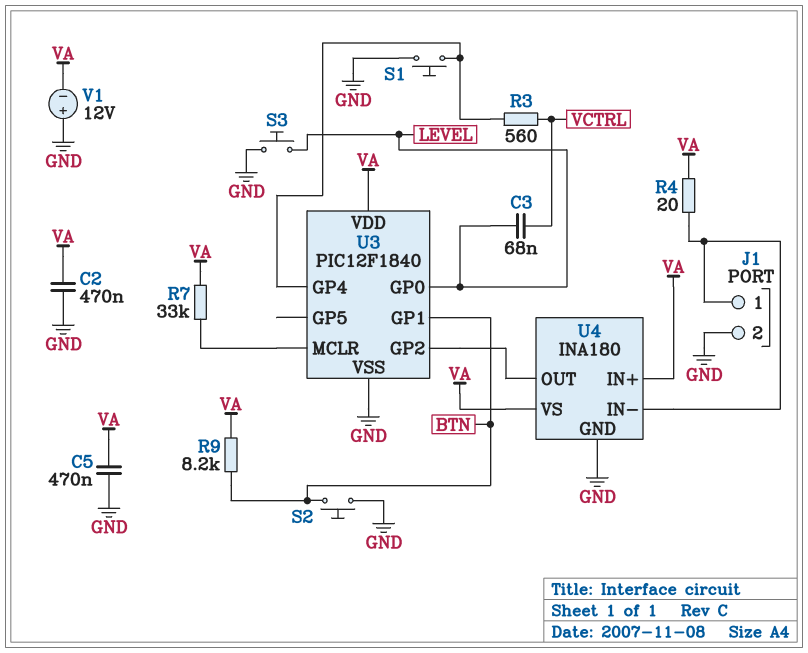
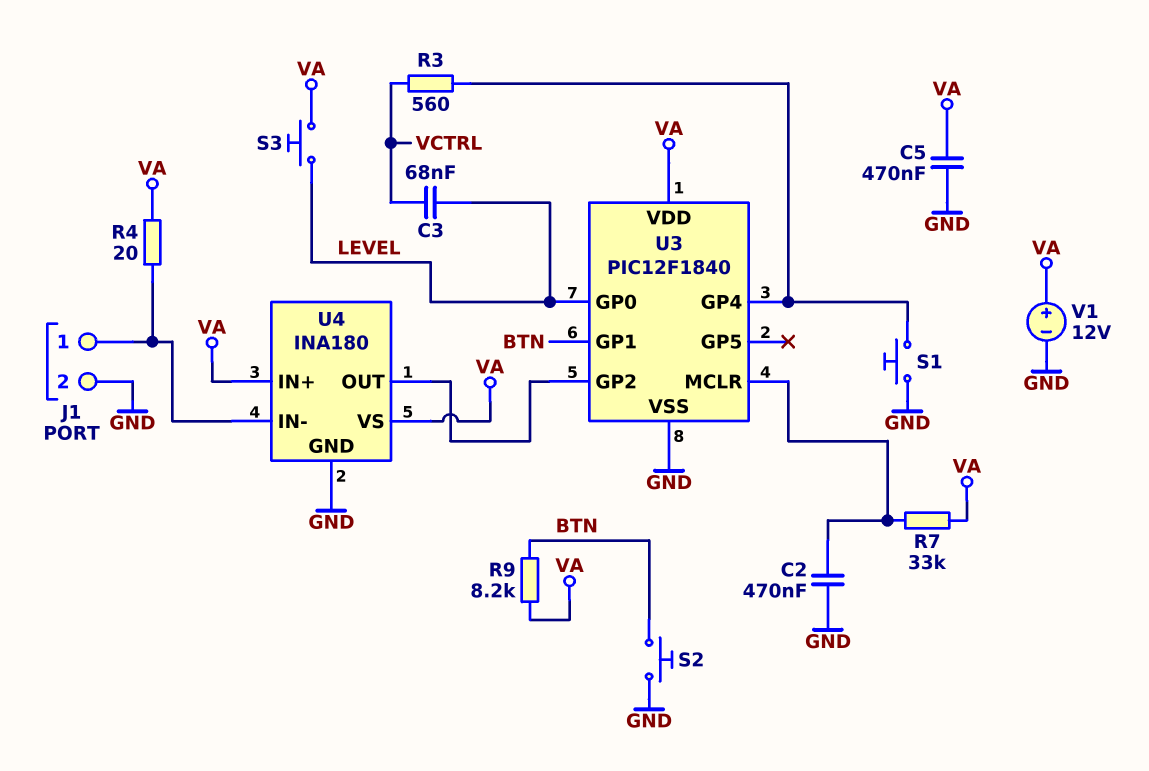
C2: 470nF (GND, VA) -> 470nF (GND, U3/MCLR)
S3: button (GND, LEVEL) -> button (LEVEL, VA)
V1: 12V (plus GND, minus VA) -> 12V (plus VA, minus GND)

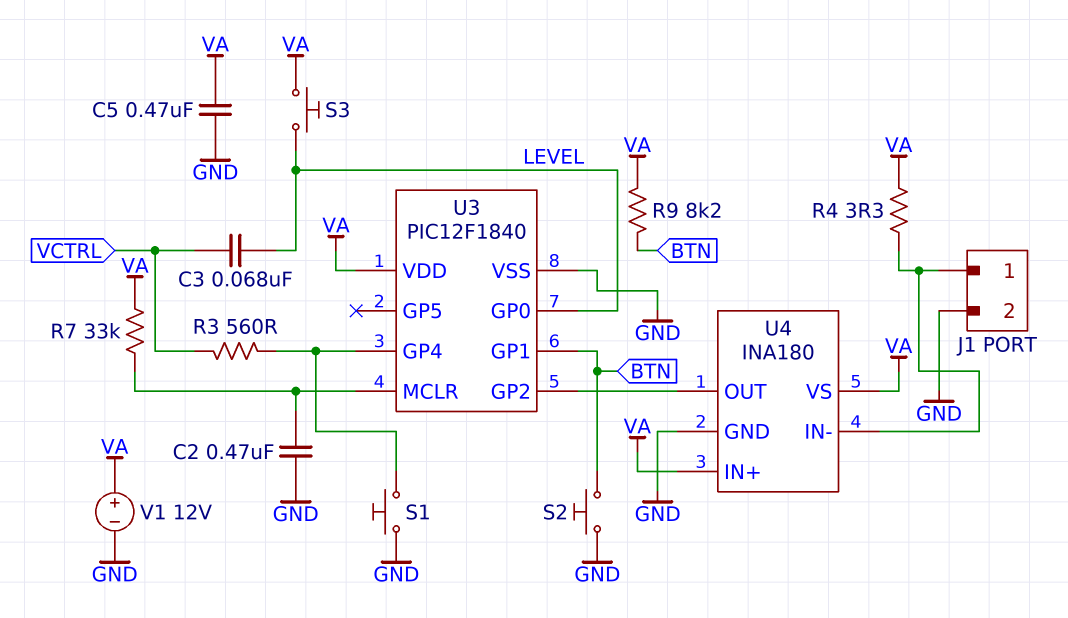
R4: 20 (J1/1, VA) -> 3.3 (J1/1, VA)

